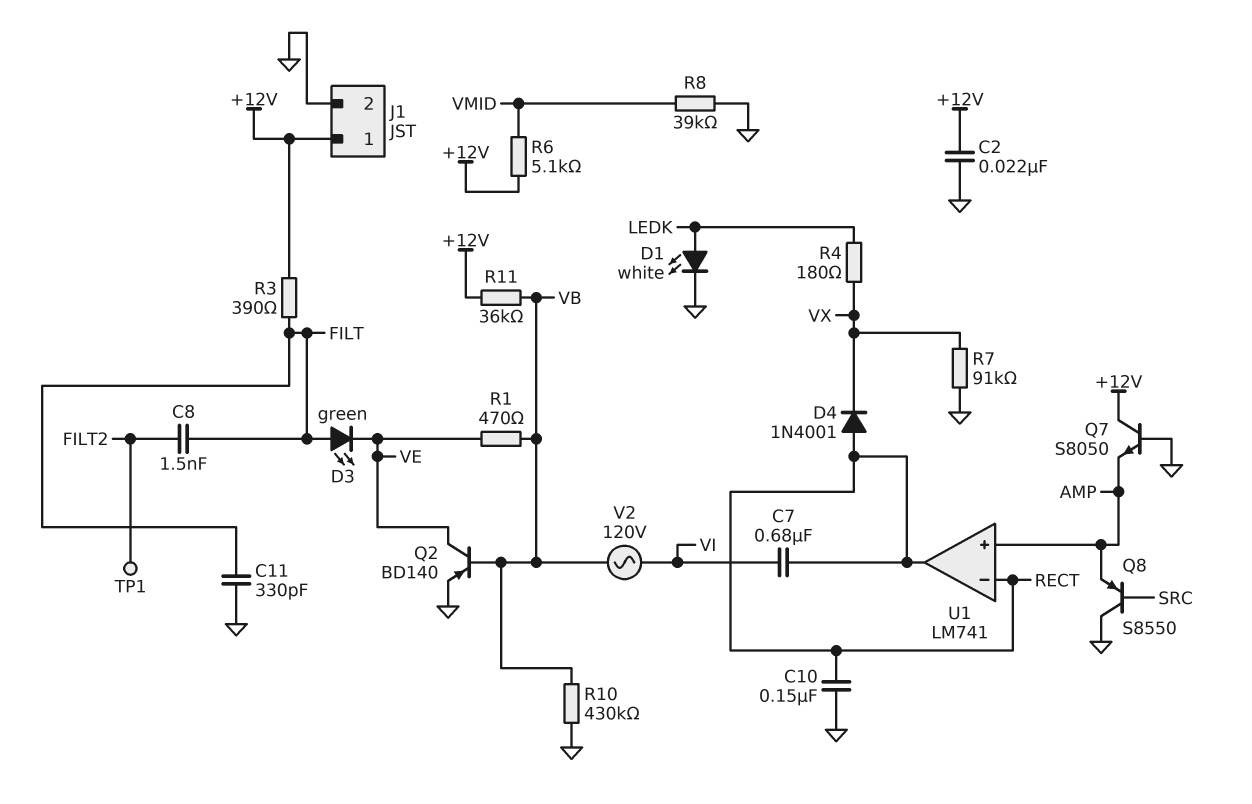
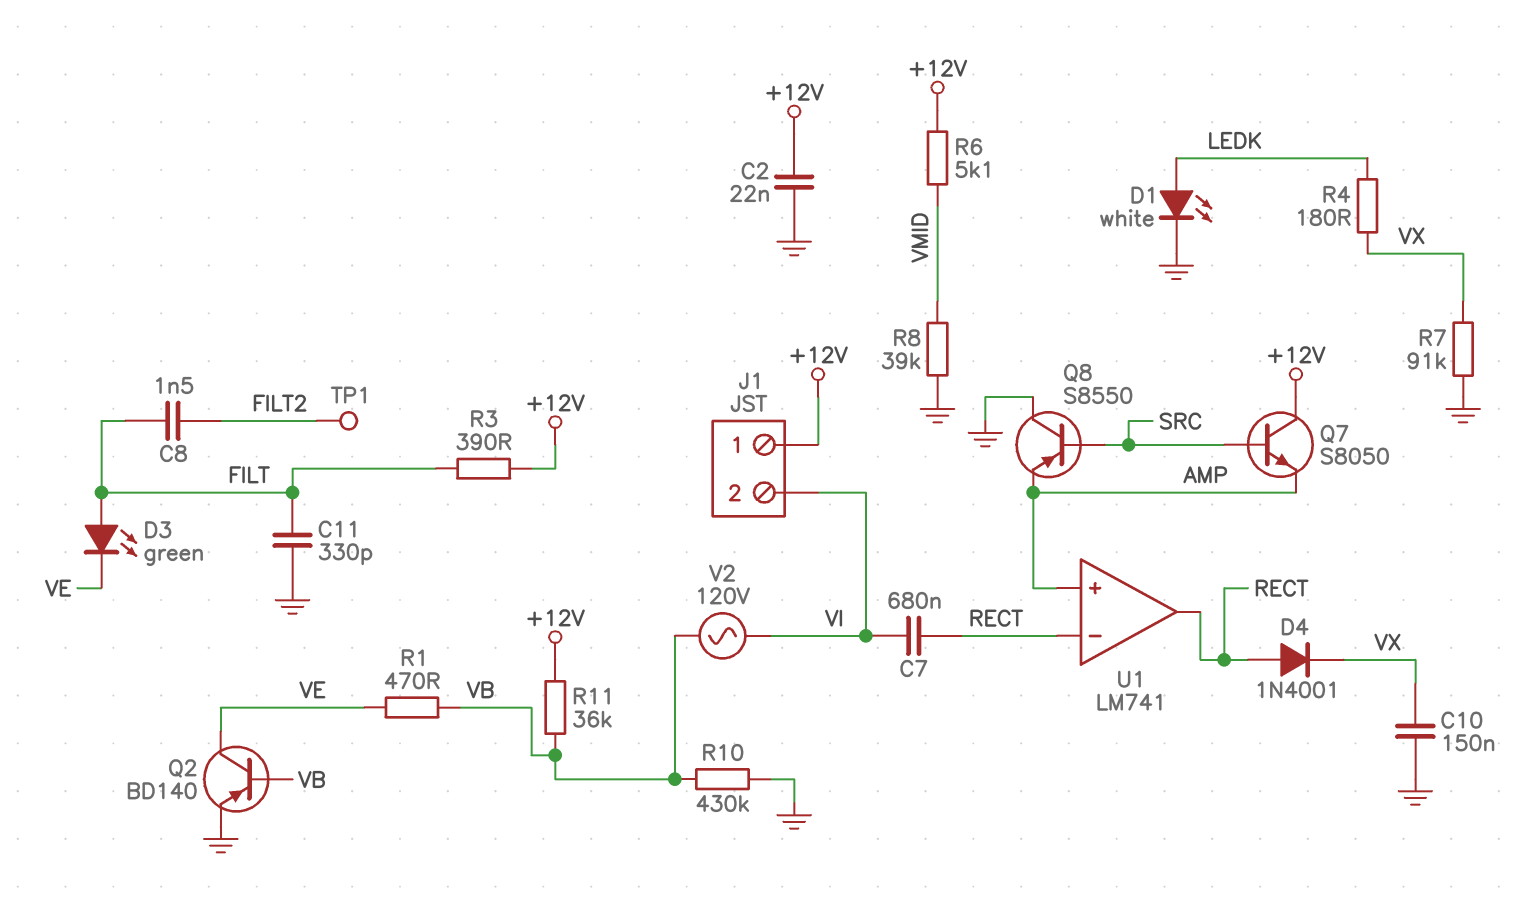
C10: 150nF (GND, RECT) -> 150nF (GND, VX)
J1 pin 2: GND -> VI
Q7: NPN S8050 (B GND, C +12V, E AMP) -> NPN S8050 (B SRC, C +12V, E AMP)

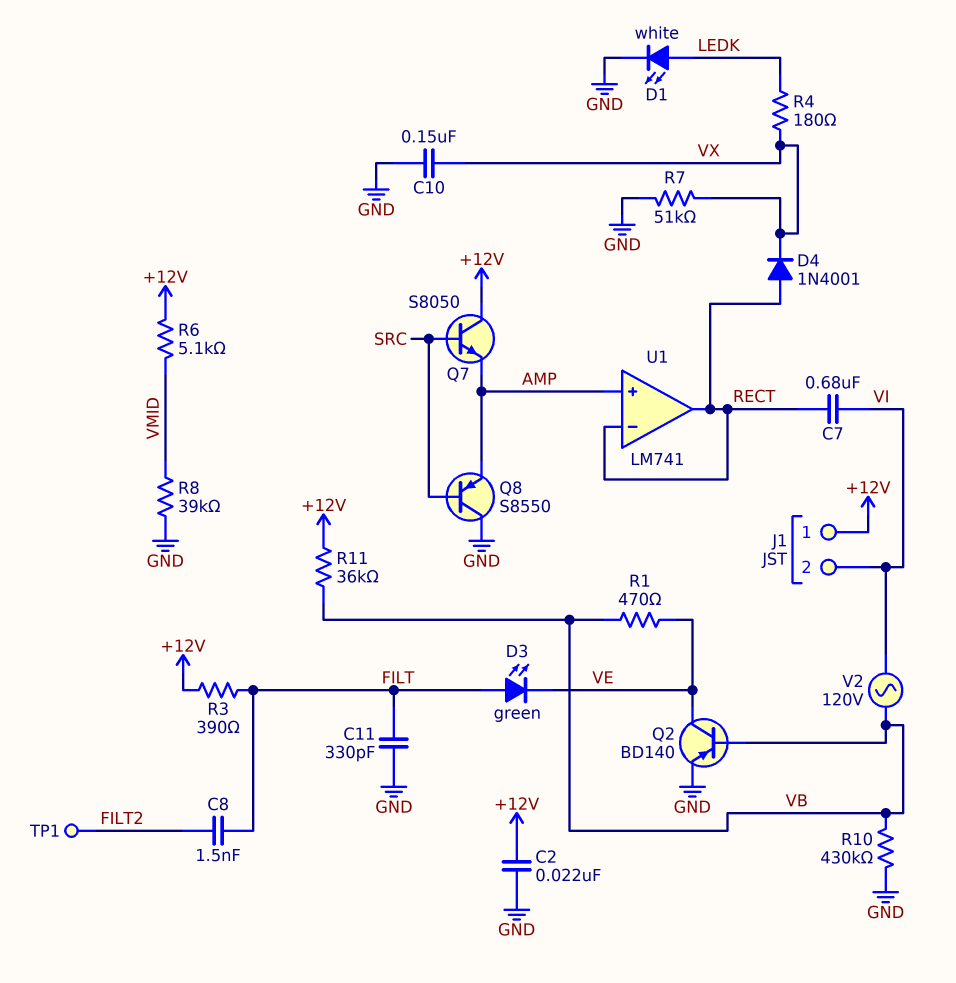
R7: 91k (GND, VX) -> 51k (GND, VX)

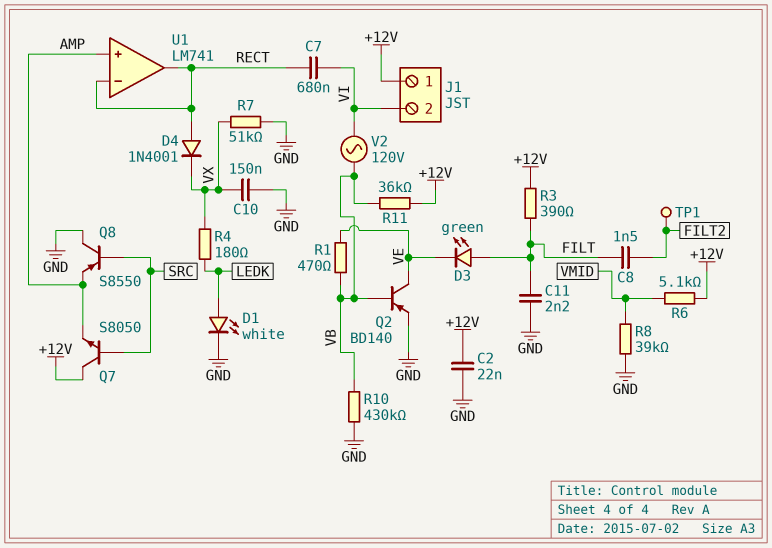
C11: 330pF (FILT, GND) -> 2.2nF (FILT, GND)

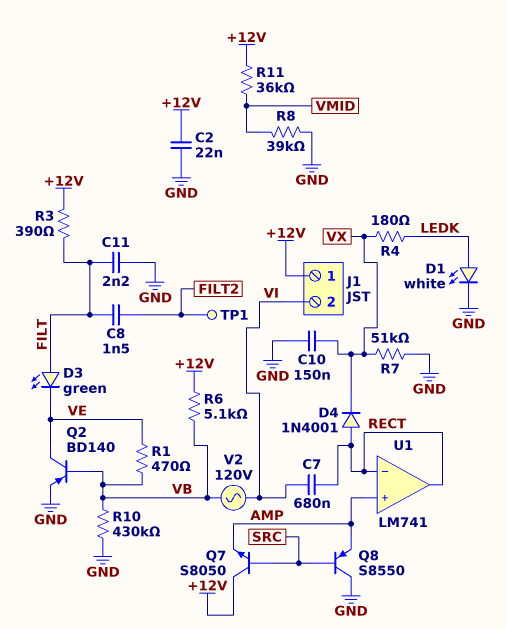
R6: 5.1k (+12V, VMID) -> 5.1k (+12V, VB)
R11: 36k (+12V, VB) -> 36k (+12V, VMID)

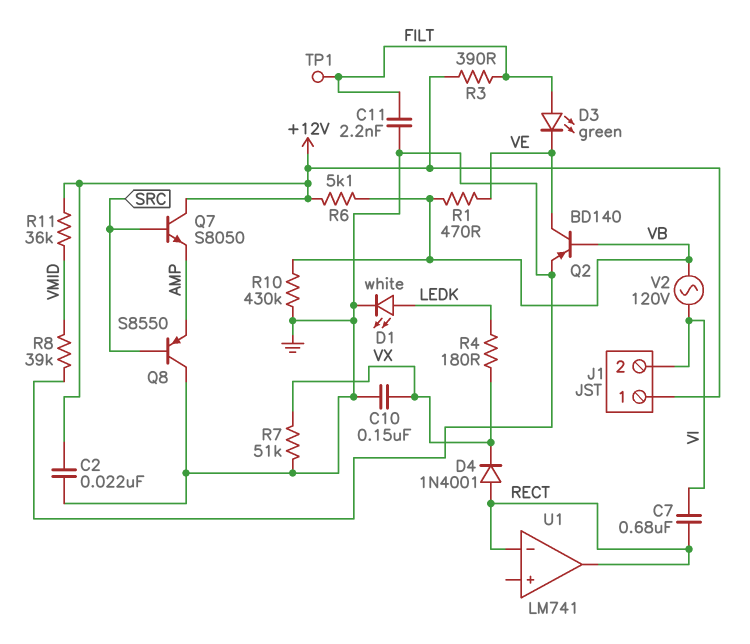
C8: 1.5nF (FILT, FILT2) -> none
TP1: test point (FILT2) -> test point (FILT)
U1 pin in+: AMP -> none

